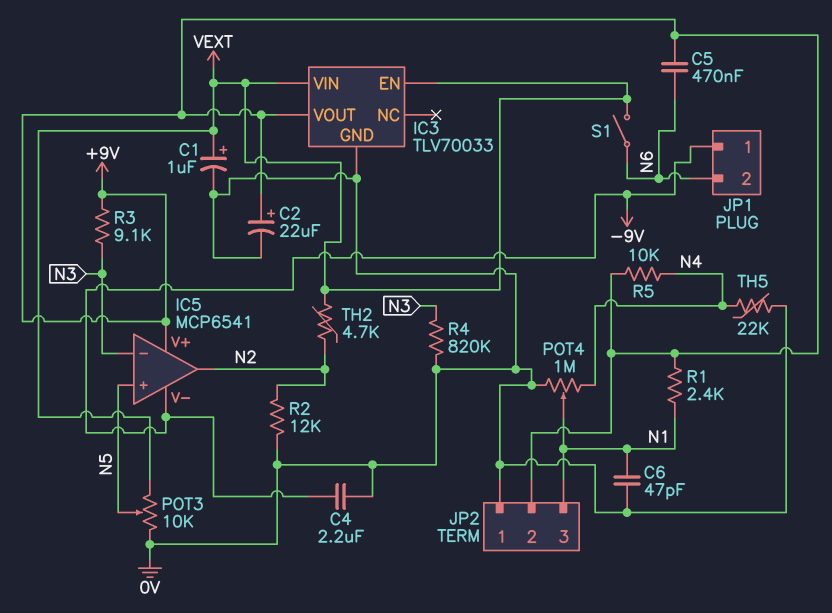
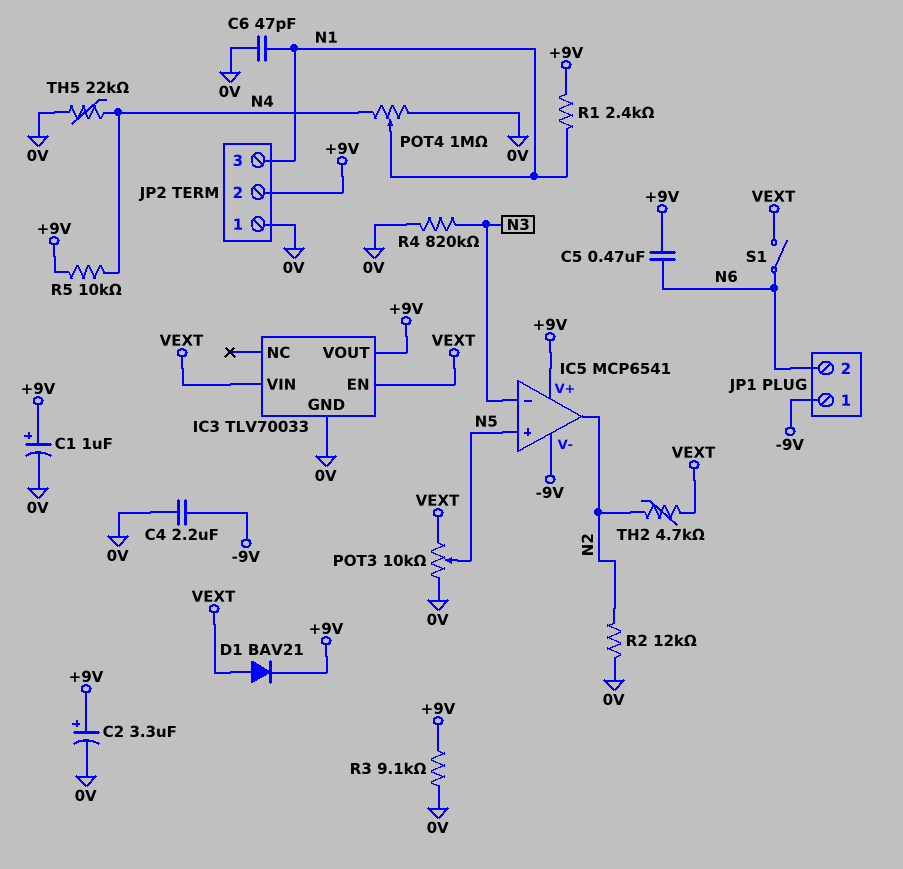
C1: 1uF (plus VEXT, minus 0V) -> 1uF (plus +9V, minus 0V)
C2: 22uF (plus +9V, minus 0V) -> 3.3uF (plus +9V, minus 0V)
D1: none -> diode BAV21 (A VEXT, K +9V)
R3: 9.1k (+9V, N3) -> 9.1k (+9V, 0V)

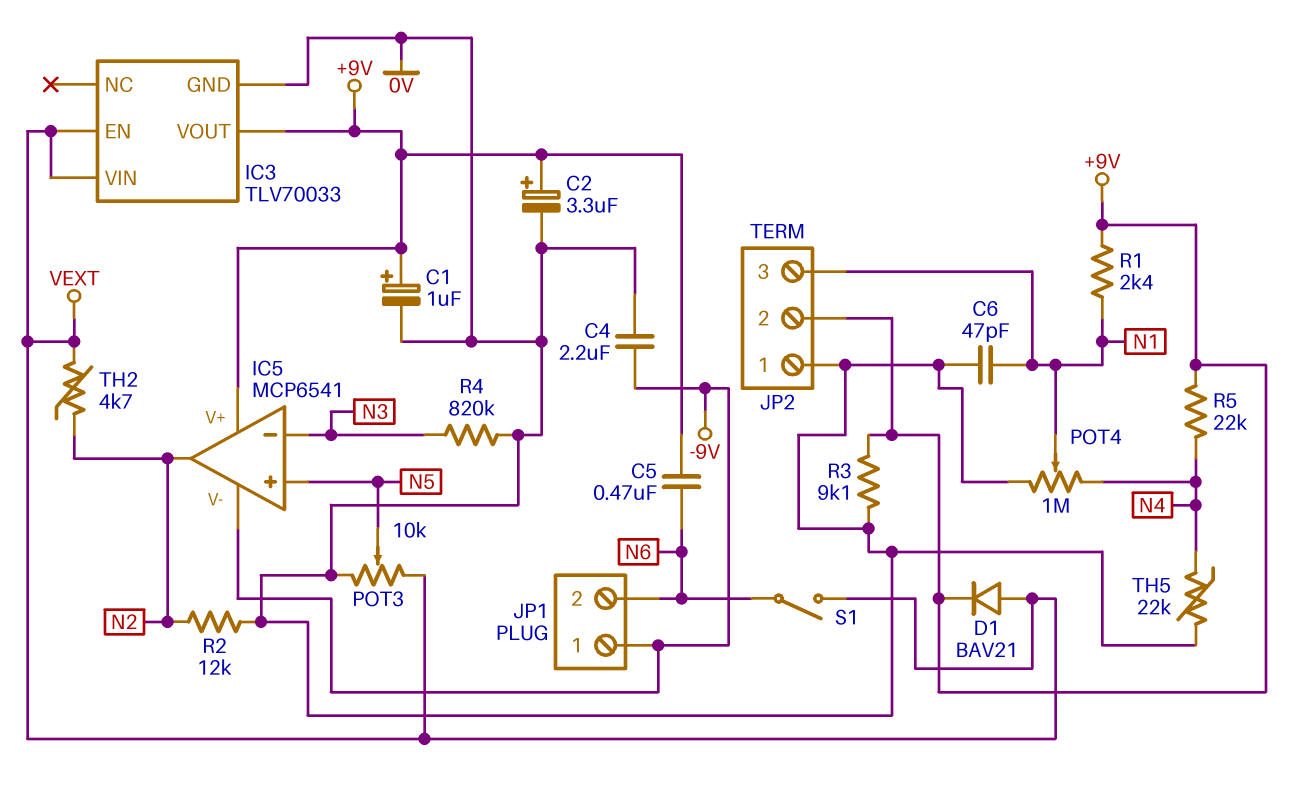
R5: 10k (+9V, N4) -> 22k (+9V, N4)

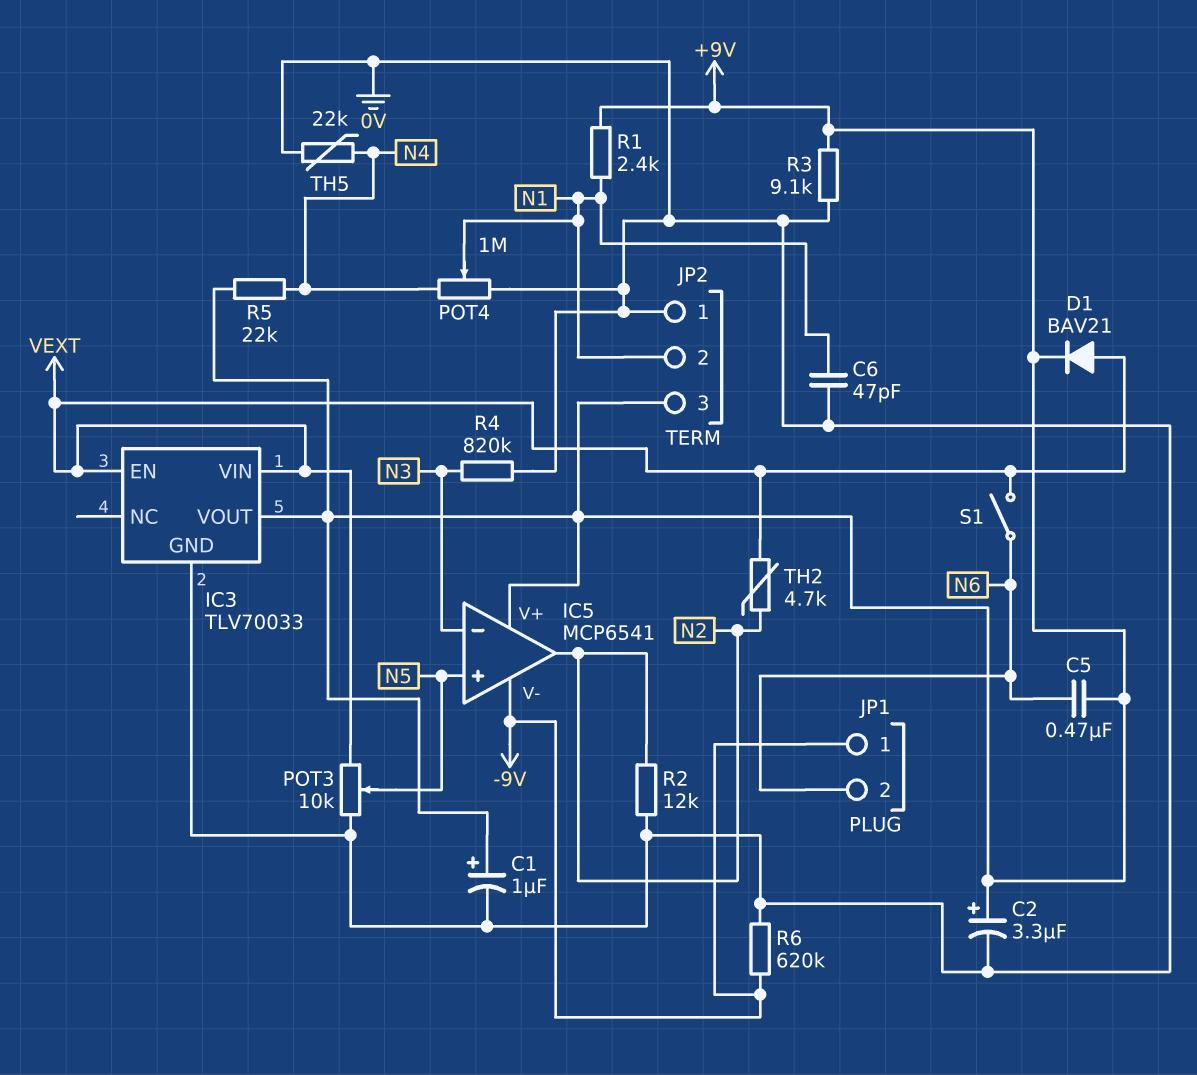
C4: 2.2uF (-9V, 0V) -> none
JP2 pin 2: +9V -> N1
JP2 pin 3: N1 -> +9V
R6: none -> 620k (-9V, 0V)

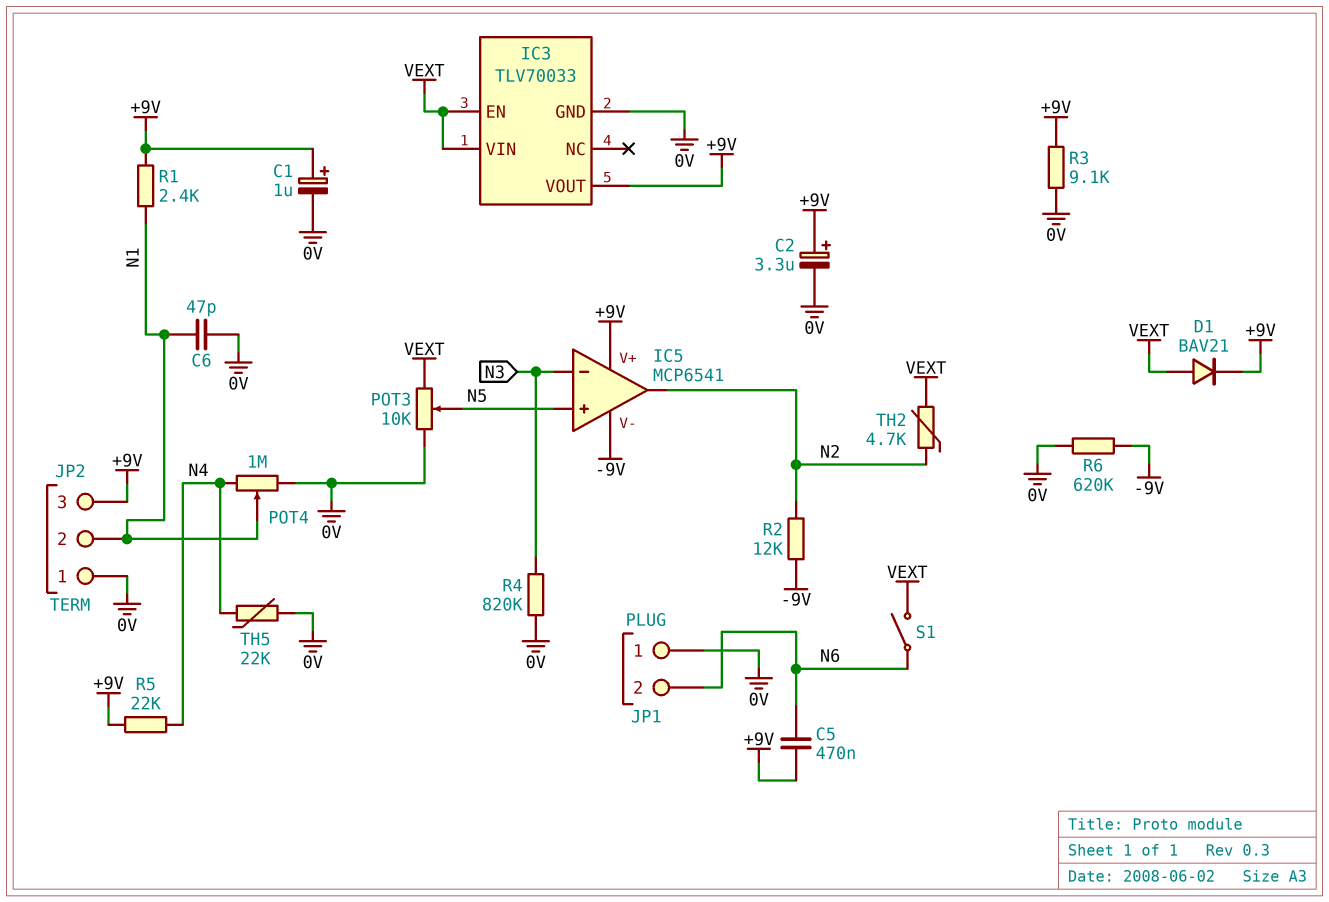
JP1 pin 1: -9V -> 0V
R2: 12k (0V, N2) -> 12k (-9V, N2)

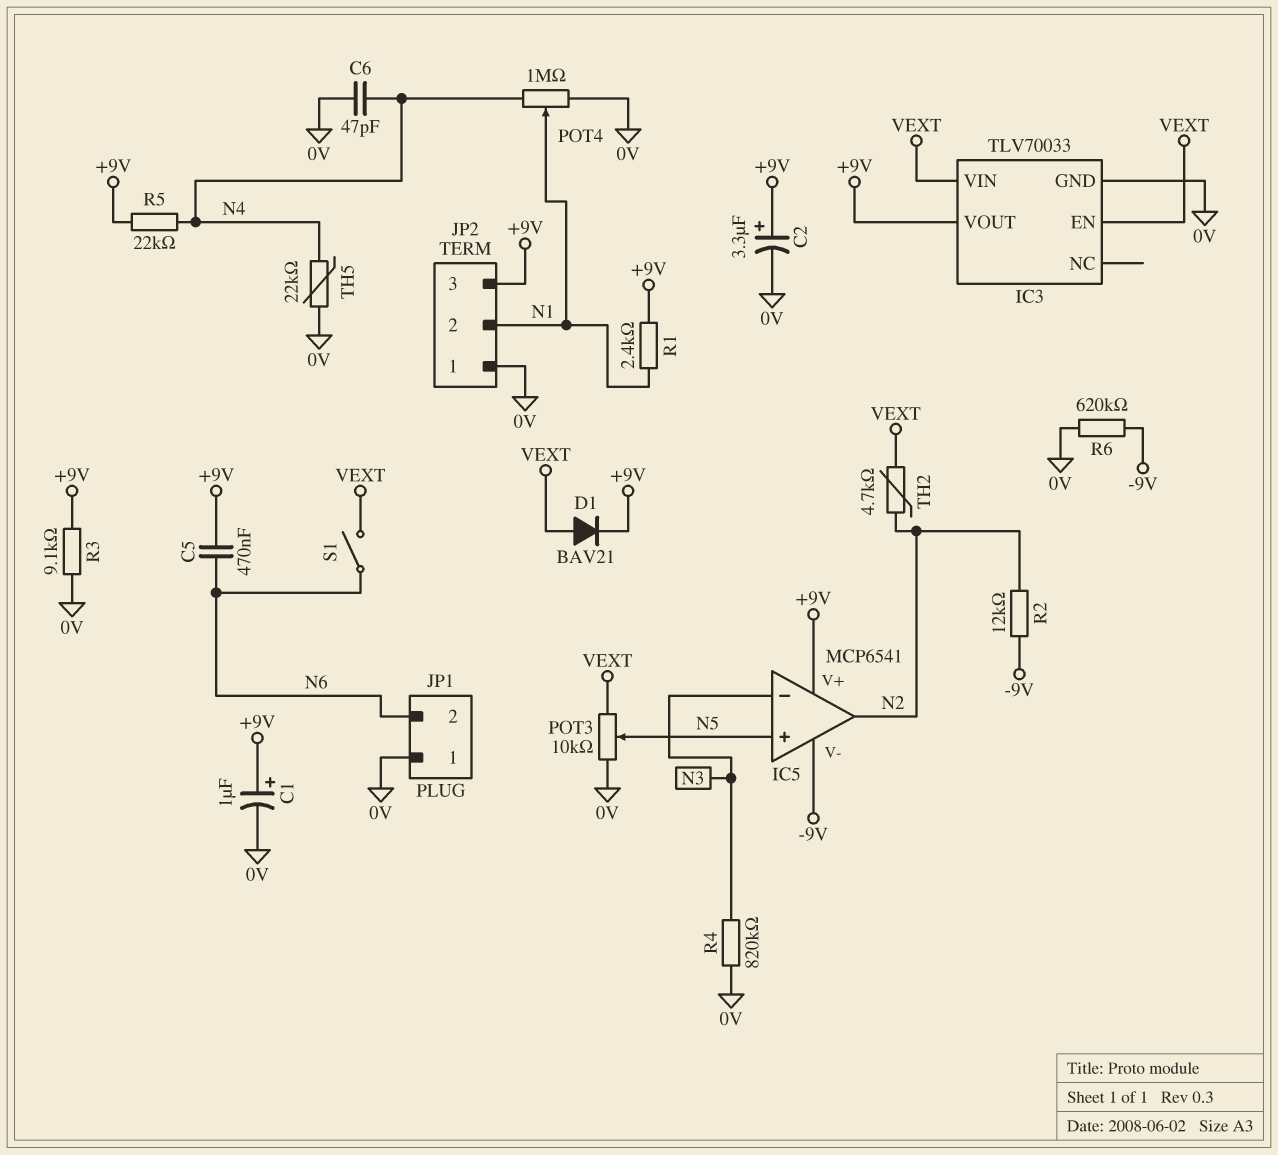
C6: 47pF (0V, N1) -> 47pF (0V, N4)

